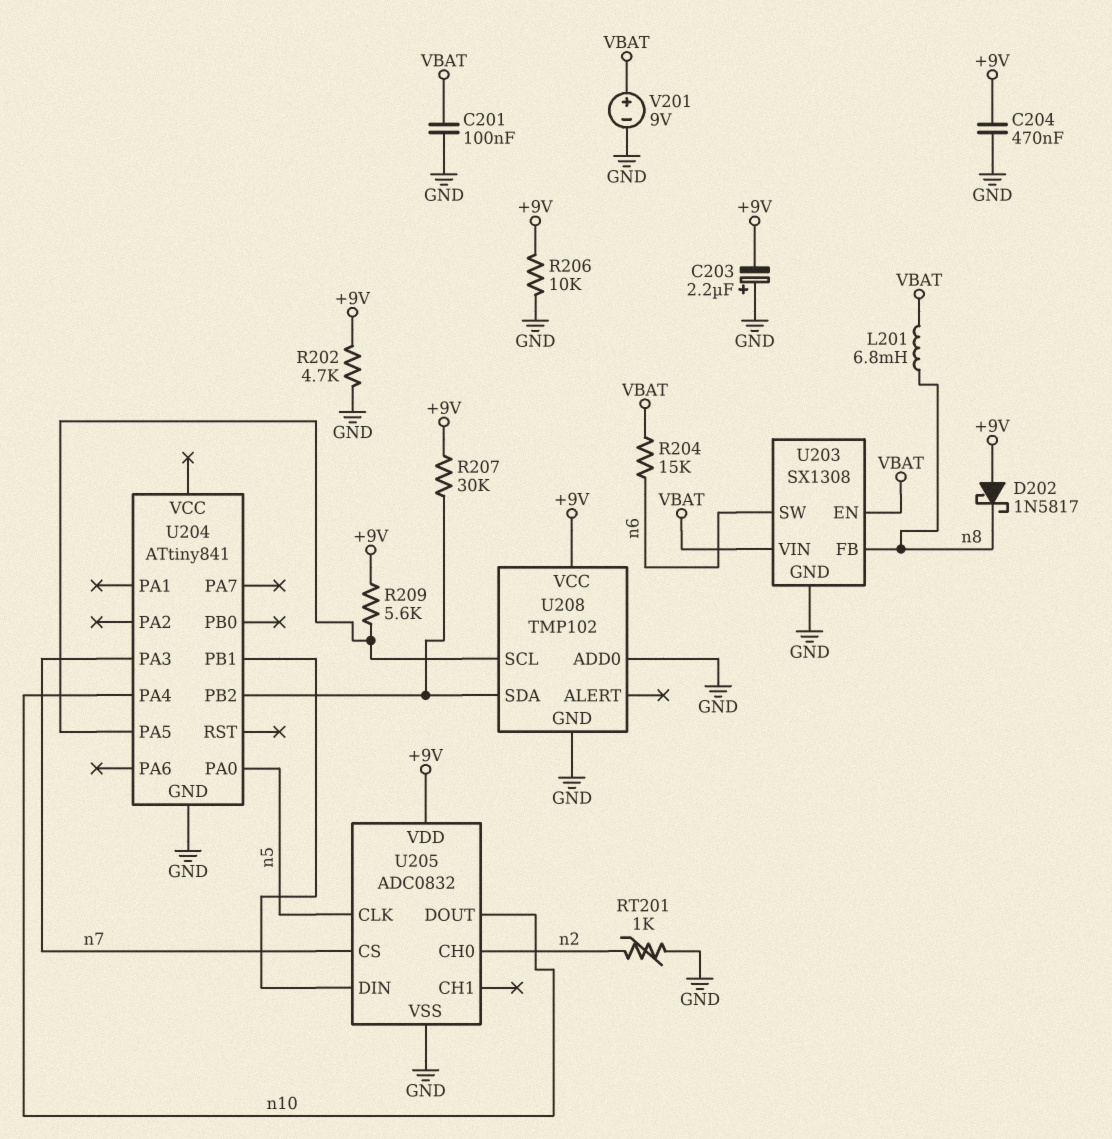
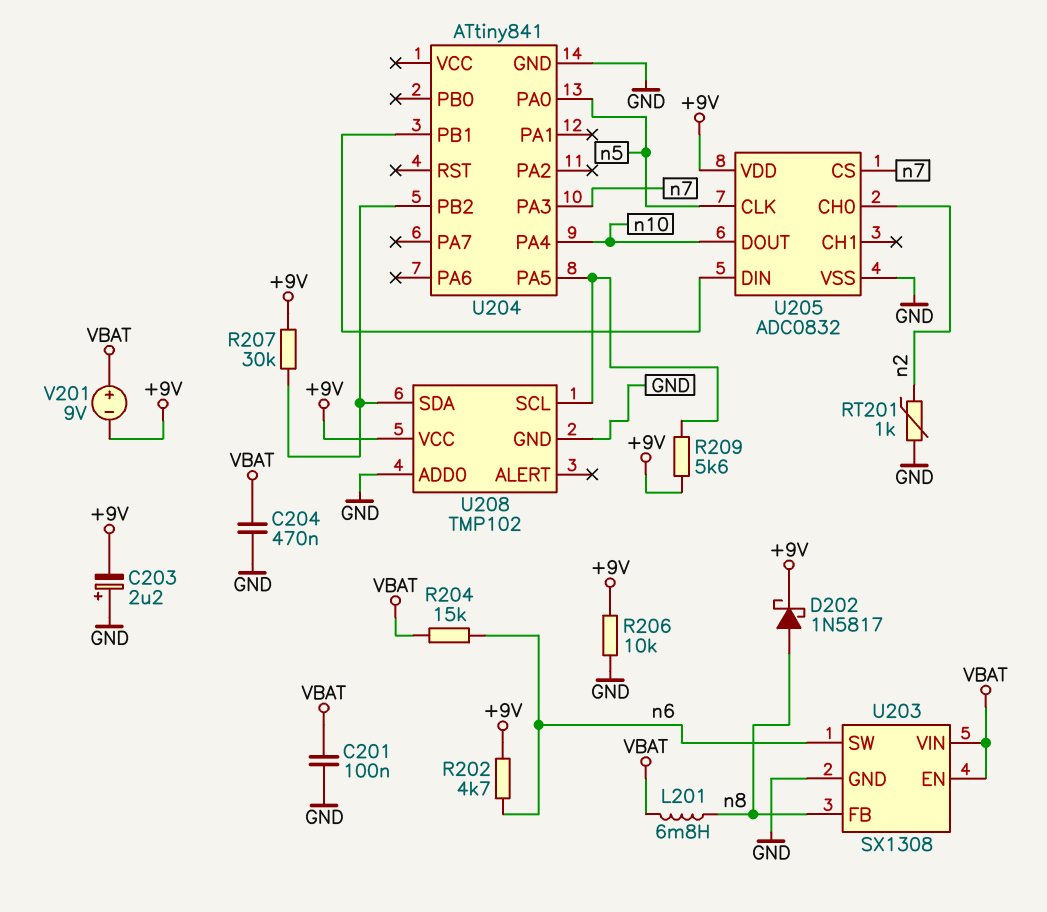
C204: 470nF (+9V, GND) -> 470nF (GND, VBAT)
D202: schottky 1N5817 (A +9V, K n8) -> schottky 1N5817 (A n8, K +9V)
R202: 4.7k (+9V, GND) -> 4.7k (+9V, n6)
V201: 9V (plus VBAT, minus GND) -> 9V (plus VBAT, minus +9V)

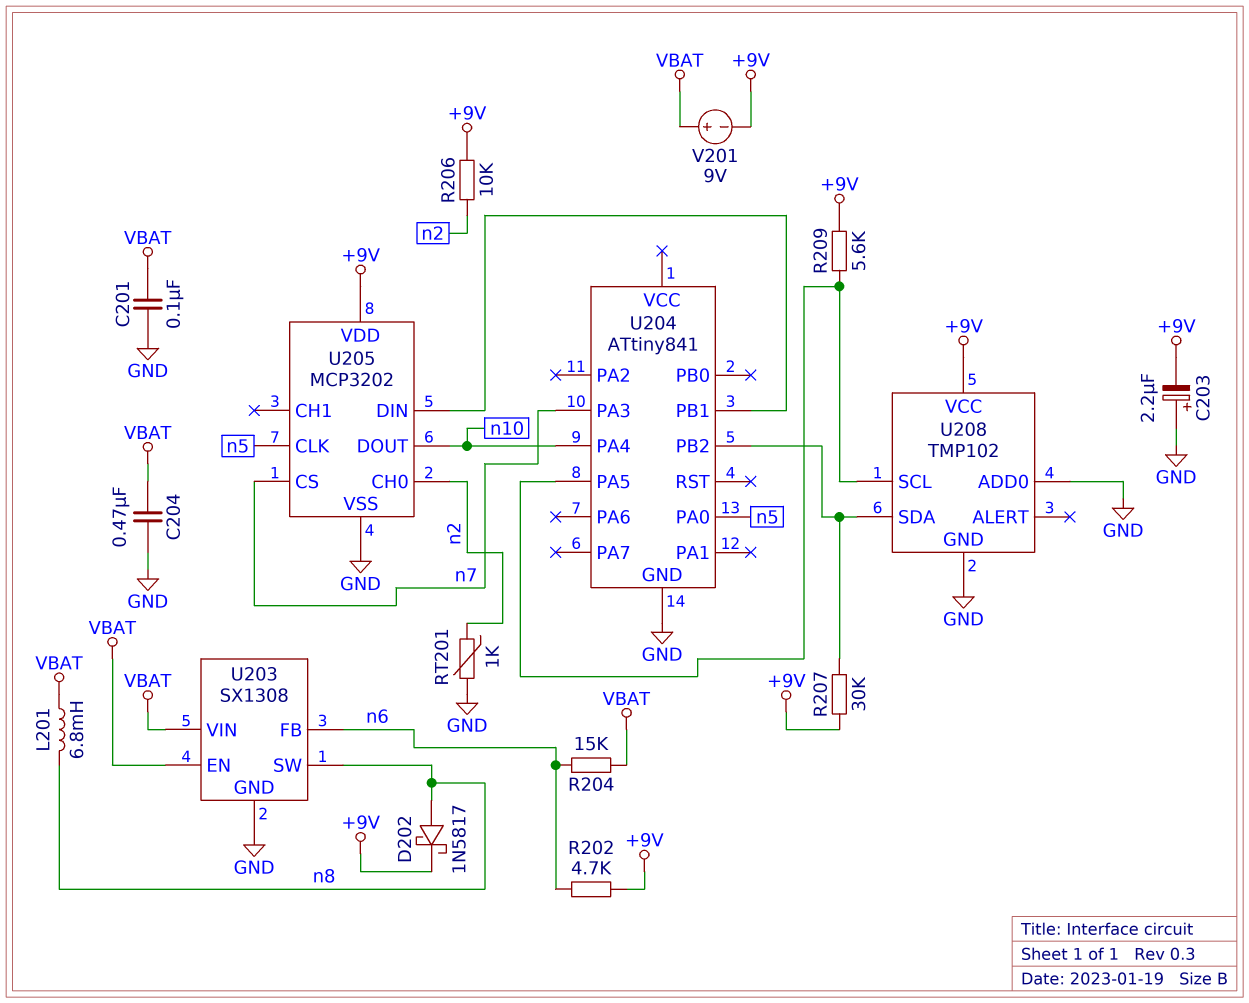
R206: 10k (+9V, GND) -> 10k (+9V, n2)
U203 pin FB: n8 -> n6
U203 pin SW: n6 -> n8
U205: ADC0832 -> MCP3202

